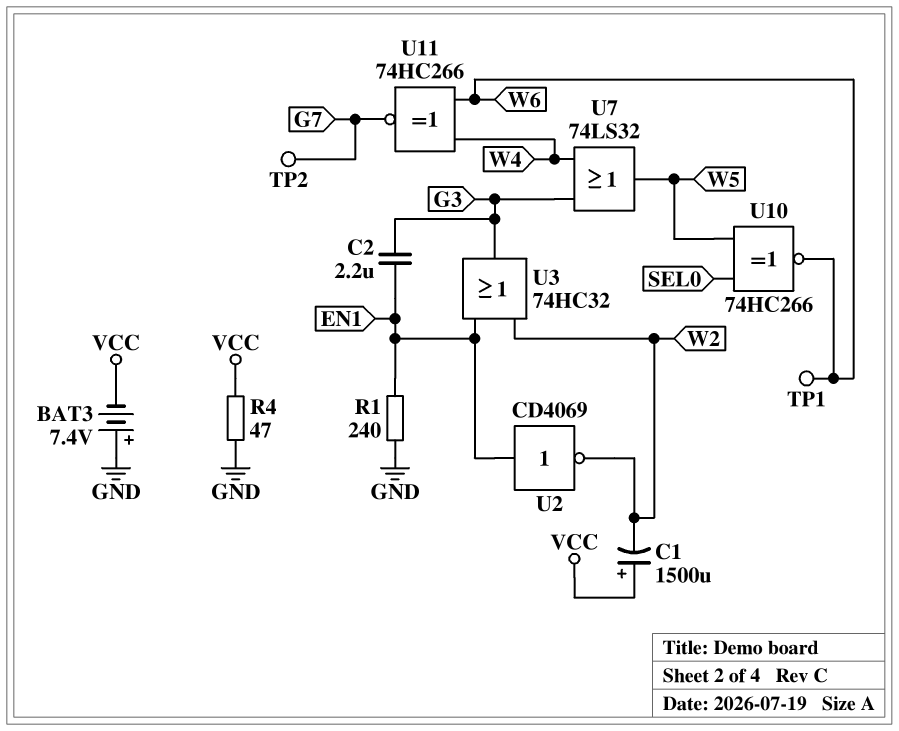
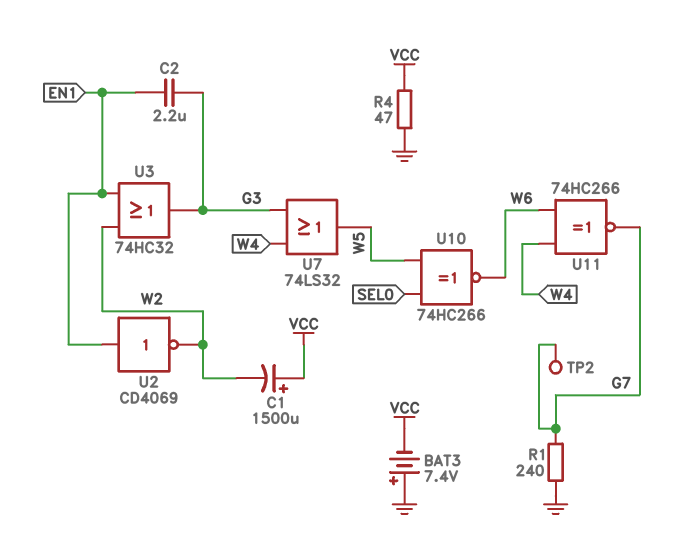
R1: 240 (EN1, GND) -> 240 (G7, GND)
TP1: test point (W6) -> none

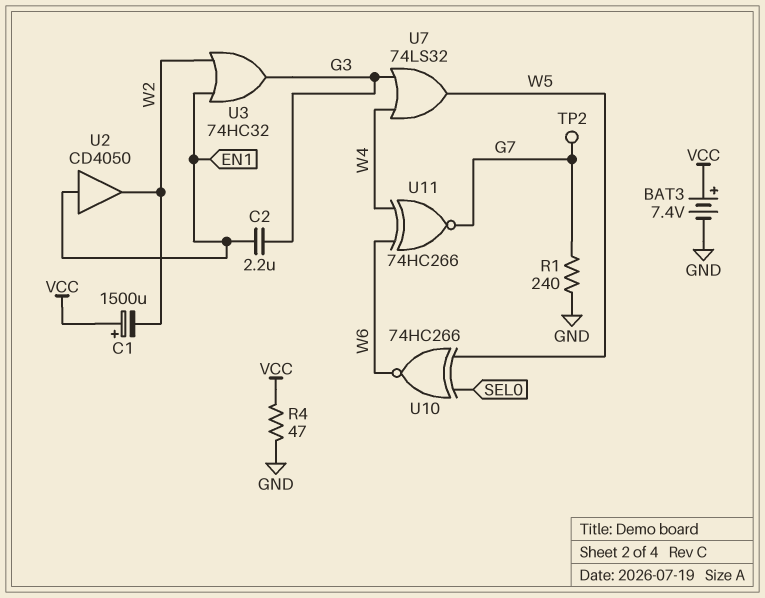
BAT3: 7.4V (plus GND, minus VCC) -> 7.4V (plus VCC, minus GND)
U2: NOT CD4069 (in EN1, out W2) -> buffer CD4050 (in EN1, out W2)

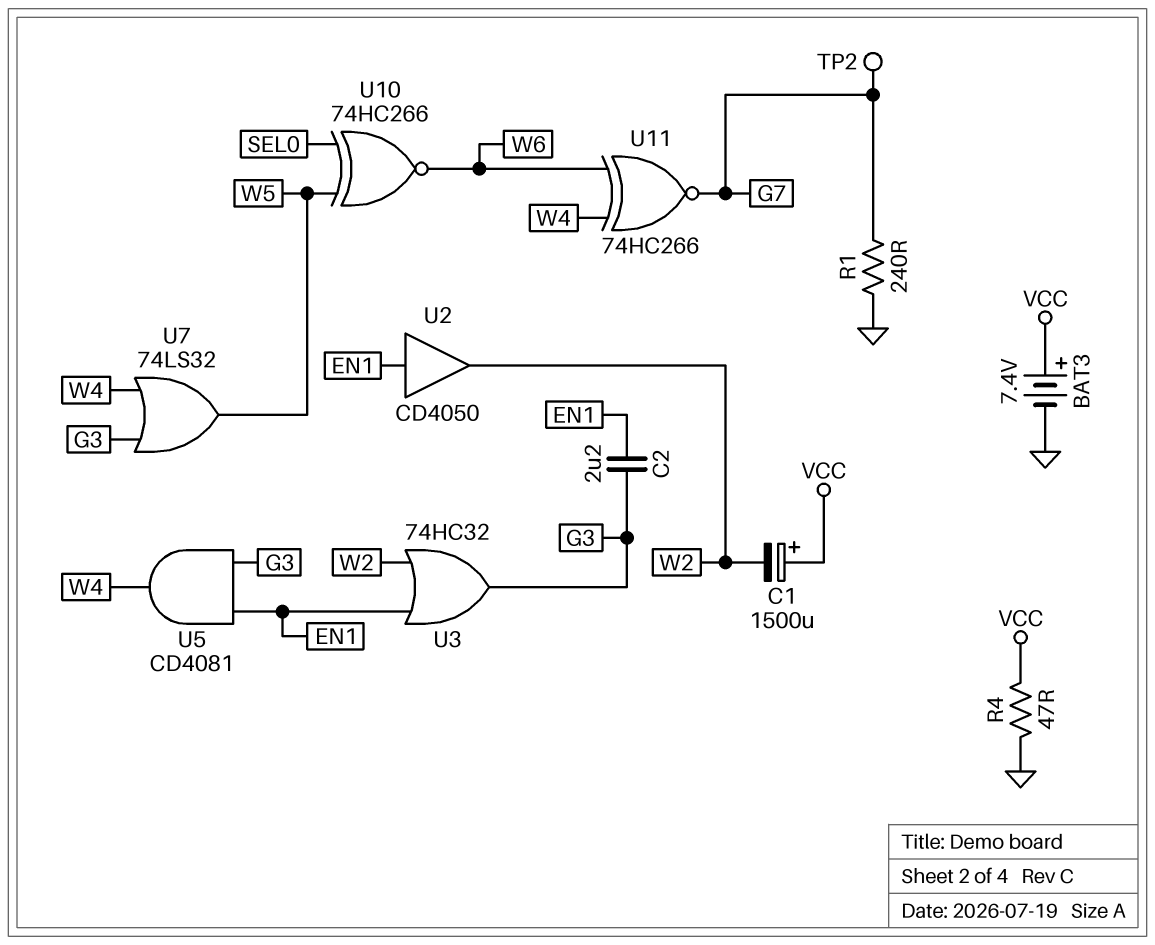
U5: none -> AND CD4081 (in EN1, in G3, out W4)

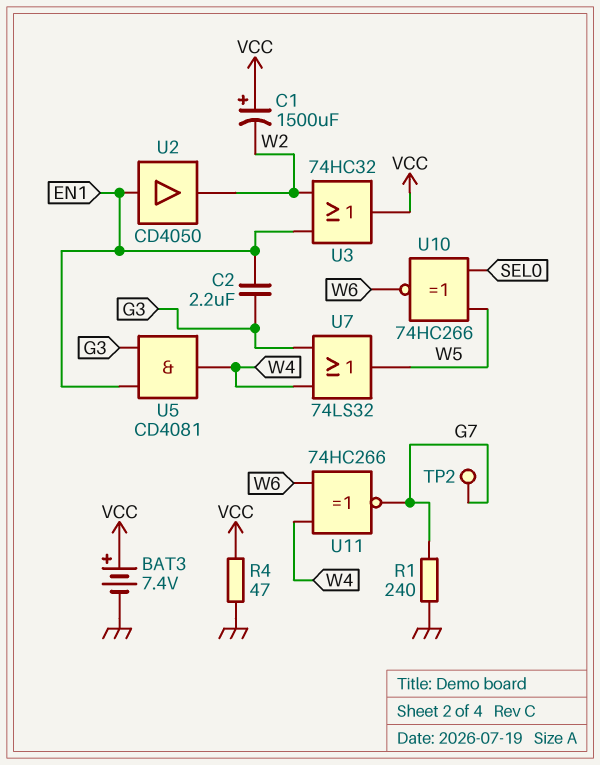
U3: OR 74HC32 (in EN1, in W2, out G3) -> OR 74HC32 (in EN1, in W2, out VCC)

